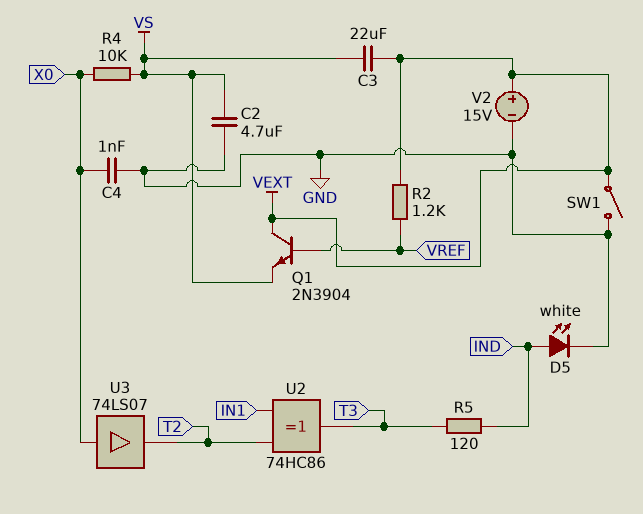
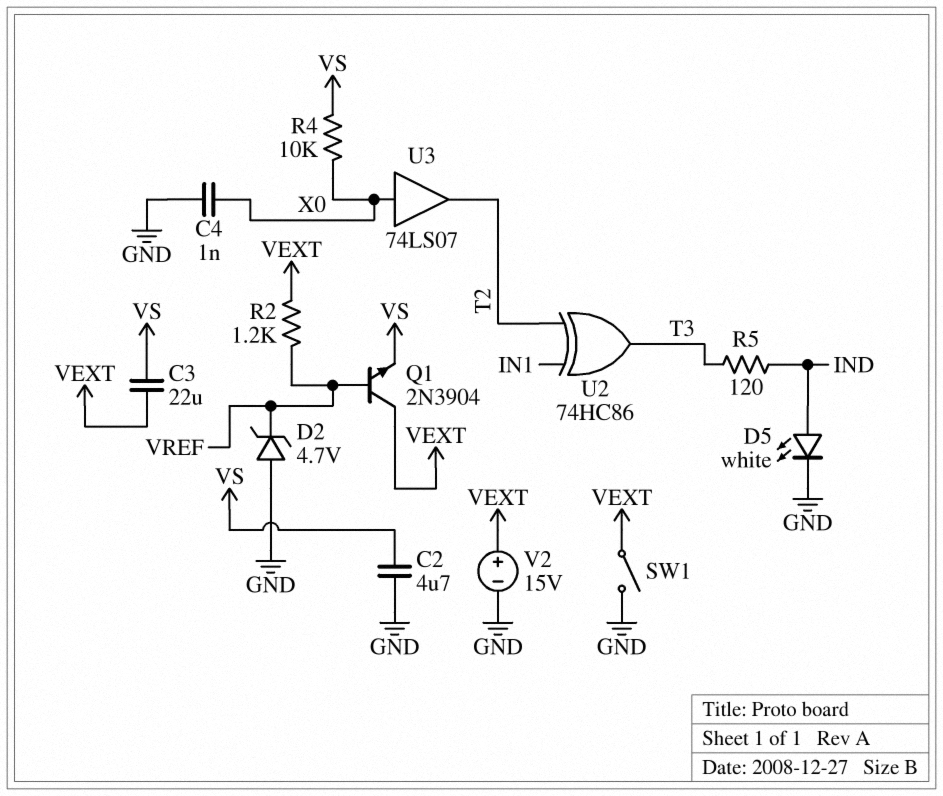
D2: none -> zener 4.7V (A GND, K VREF)

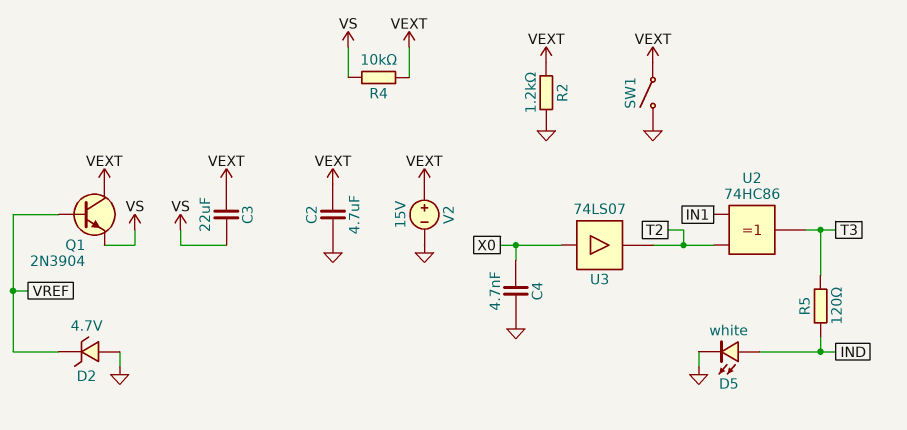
C2: 4.7uF (GND, VS) -> 4.7uF (GND, VEXT)
C4: 1nF (GND, X0) -> 4.7nF (GND, X0)
R2: 1.2k (VEXT, VREF) -> 1.2k (GND, VEXT)
R4: 10k (VS, X0) -> 10k (VEXT, VS)

